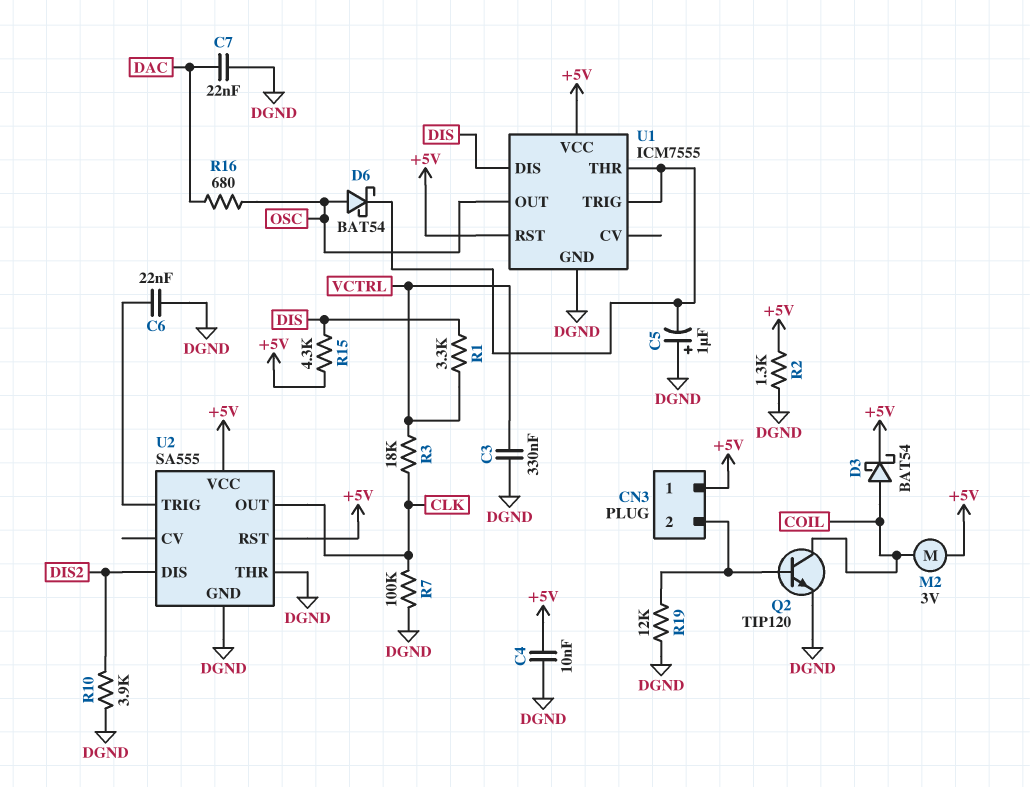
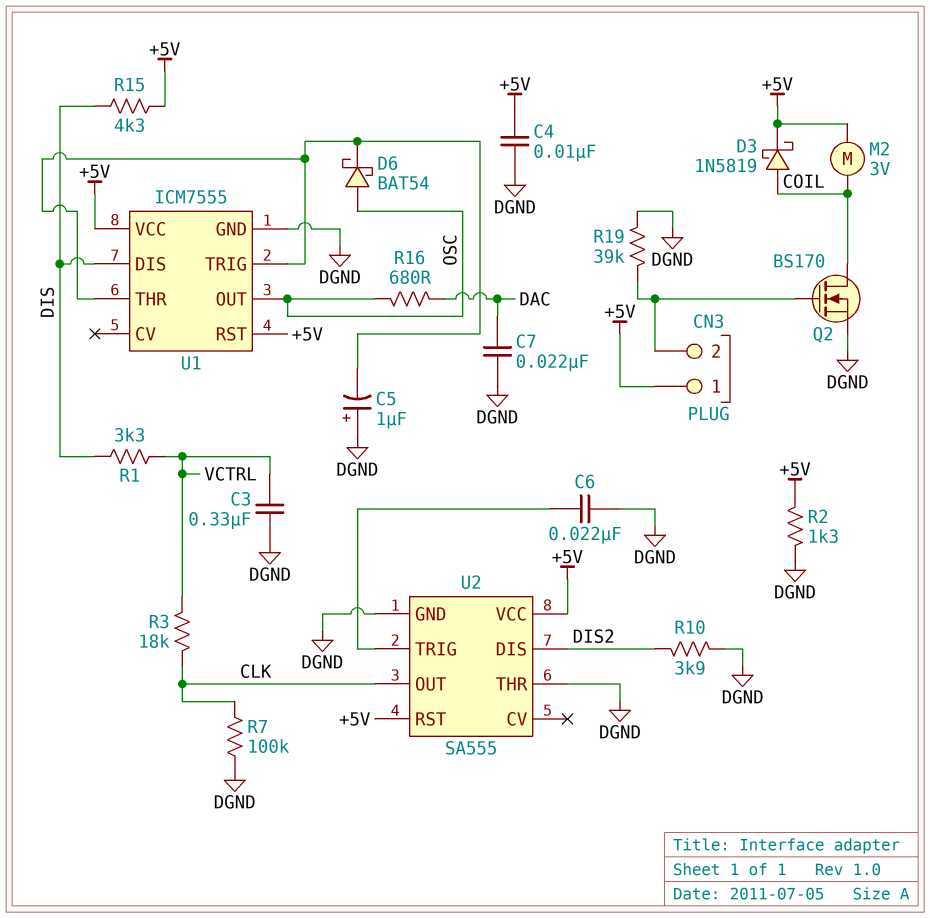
D3: schottky BAT54 (A COIL, K +5V) -> schottky 1N5819 (A COIL, K +5V)
Q2: NPN TIP120 (B CN3/2, C COIL, E DGND) -> NMOS BS170 (G CN3/2, D COIL, S DGND)
R19: 12k (CN3/2, DGND) -> 39k (CN3/2, DGND)

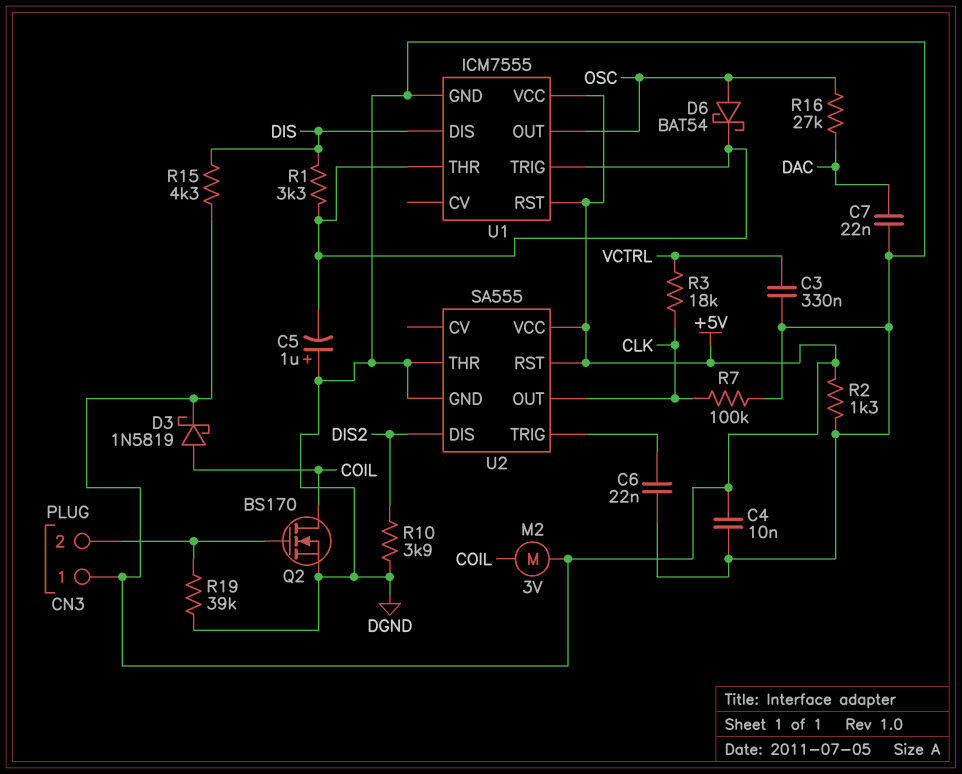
R1: 3.3k (DIS, VCTRL) -> 3.3k (DIS, U1/THR)
R16: 680 (DAC, OSC) -> 27k (DAC, OSC)

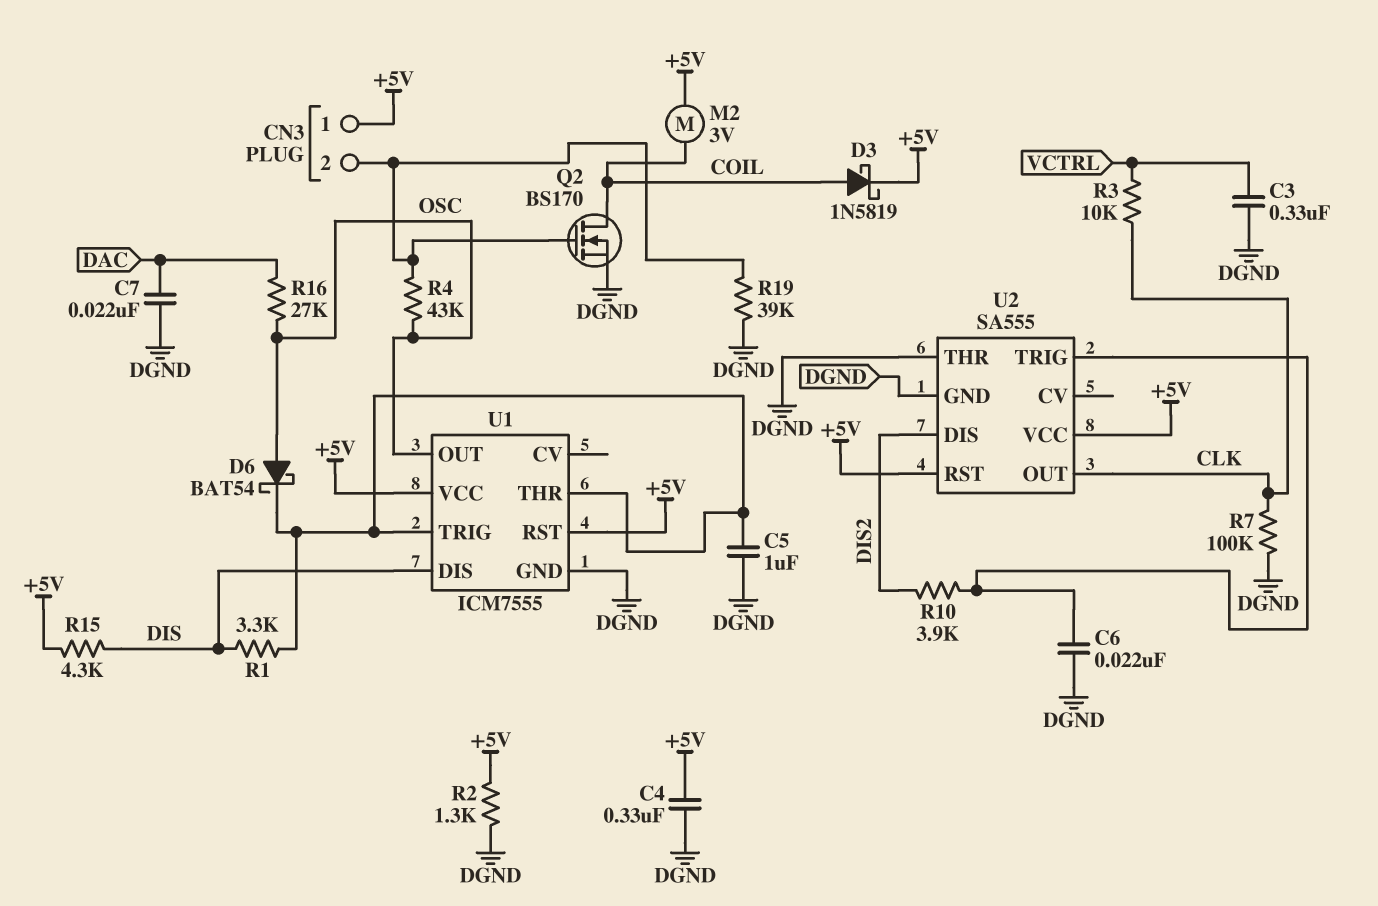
C4: 10nF (+5V, DGND) -> 330nF (+5V, DGND)
C5: 1uF (plus DGND, minus U1/THR) -> 1uF (DGND, U1/THR)
R3: 18k (CLK, VCTRL) -> 10k (CLK, VCTRL)
R4: none -> 43k (CN3/2, OSC)
R10: 3.9k (DGND, DIS2) -> 3.9k (DIS2, U2/TRIG)

